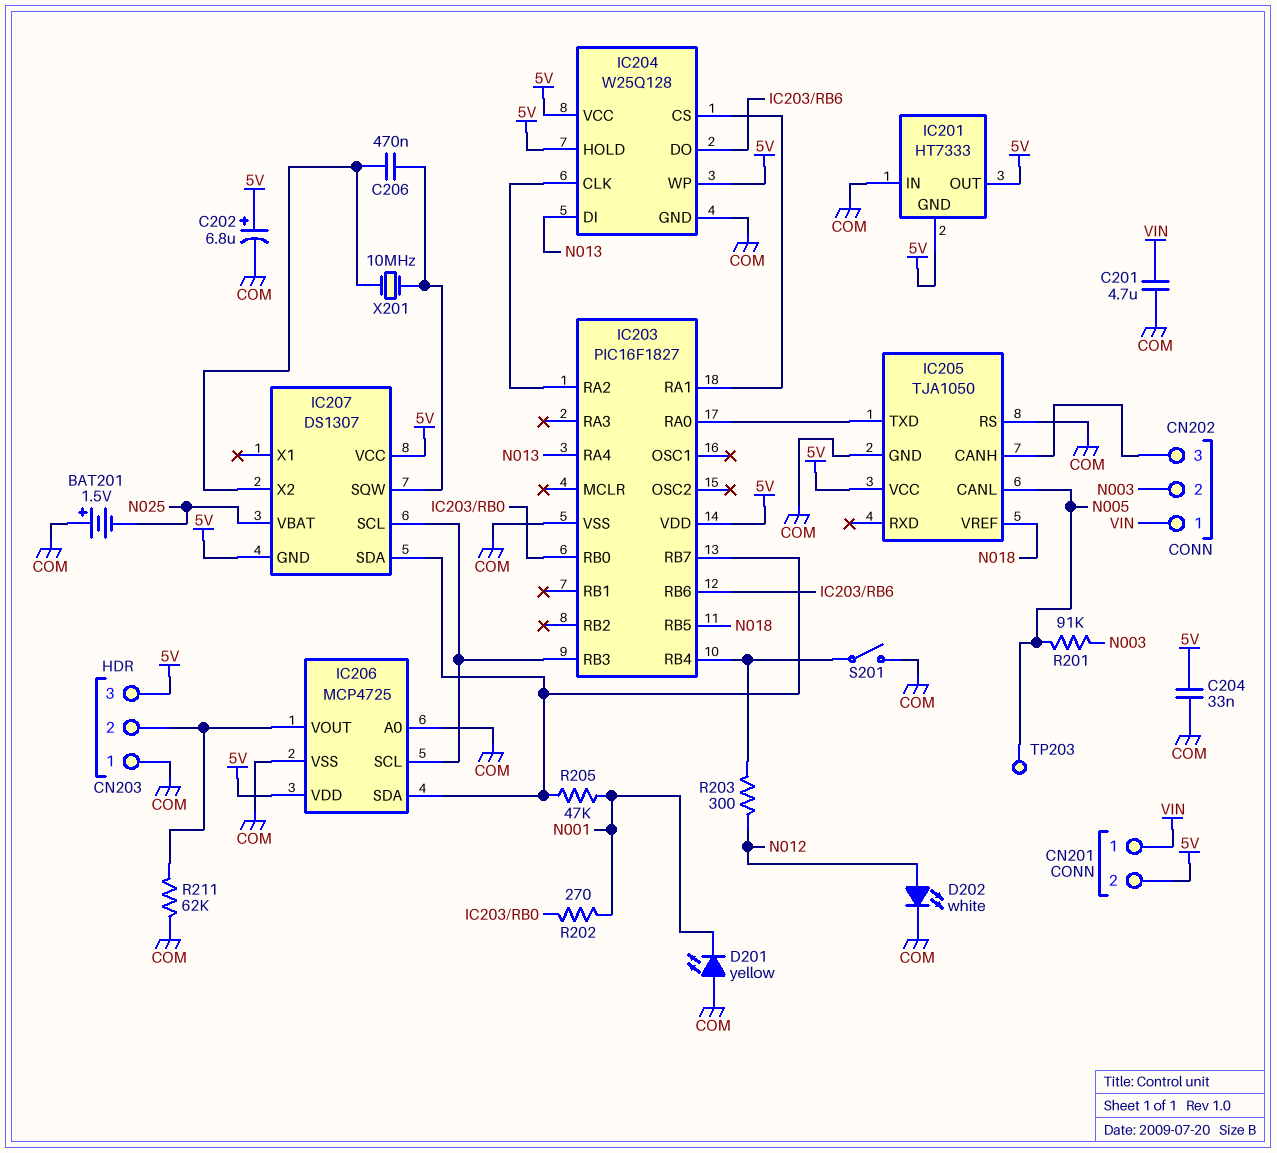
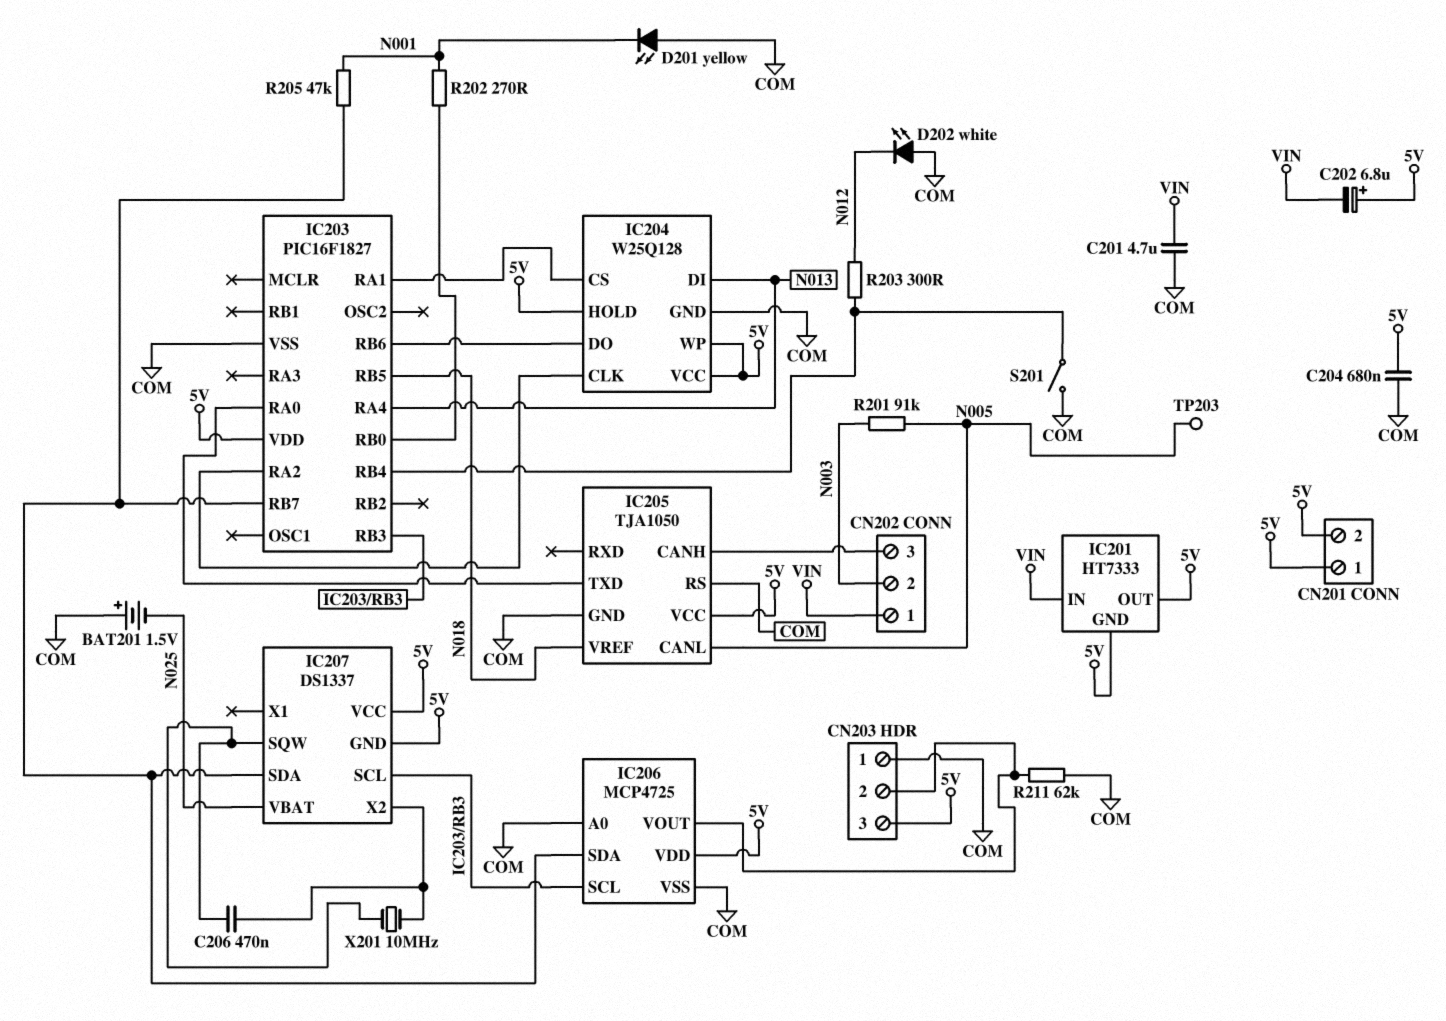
C202: 6.8uF (plus 5V, minus COM) -> 6.8uF (plus 5V, minus VIN)
C204: 33nF (5V, COM) -> 680nF (5V, COM)
CN201 pin 1: VIN -> 5V
D202: LED white (A N012, K COM) -> LED white (A COM, K N012)
IC201 pin IN: COM -> VIN
IC207: DS1307 -> DS1337

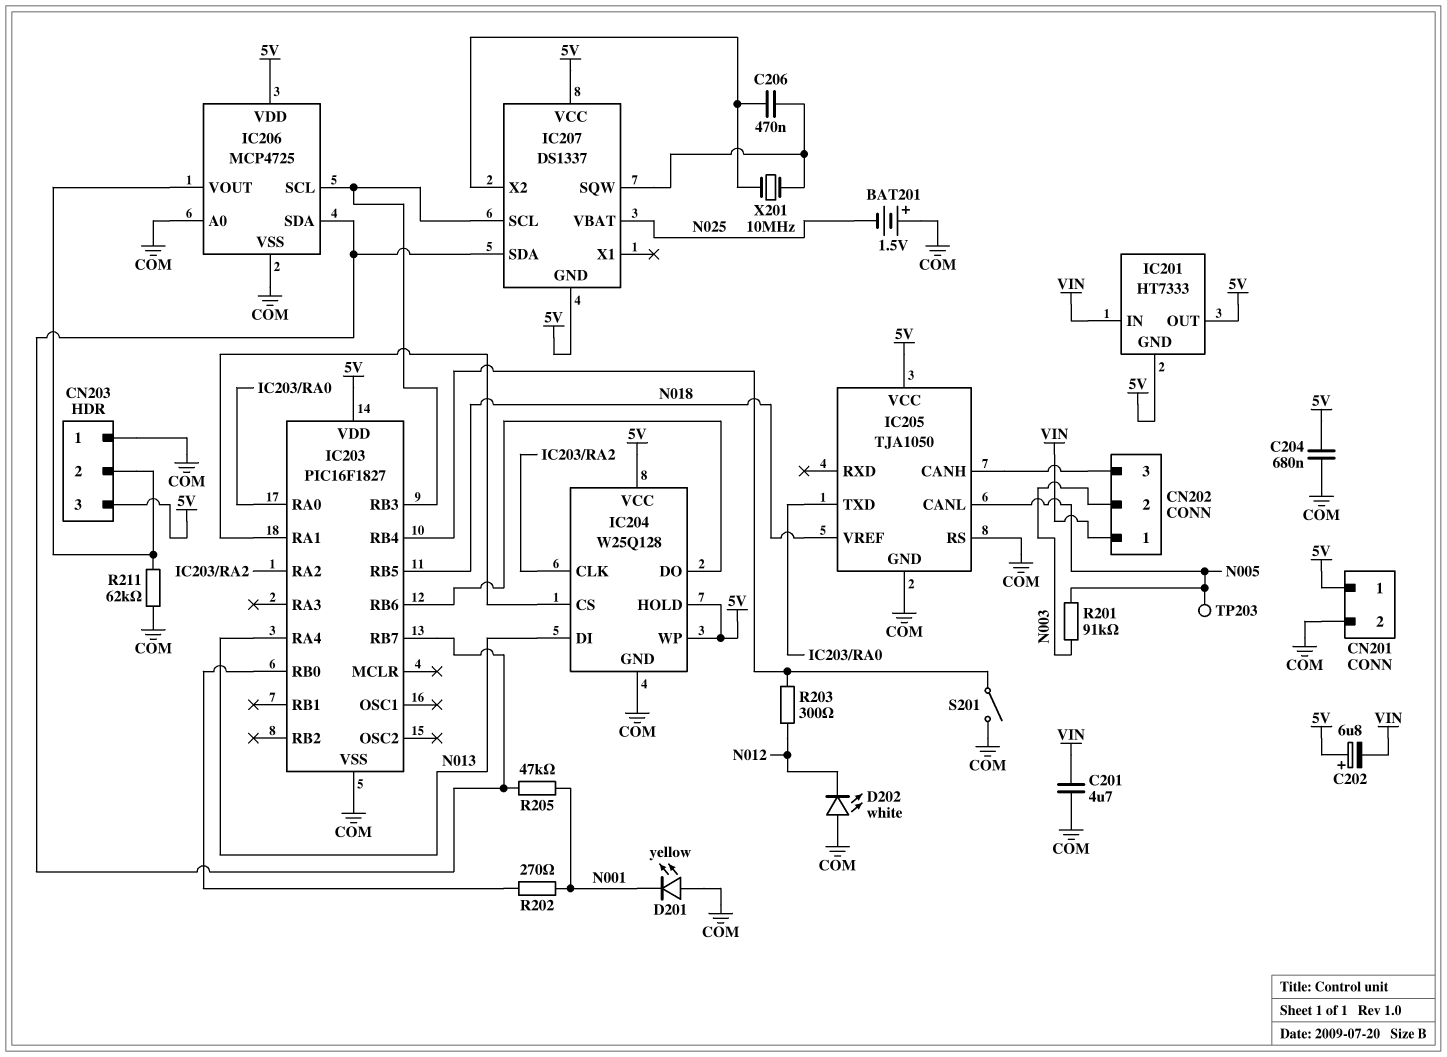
CN201 pin 2: 5V -> COM

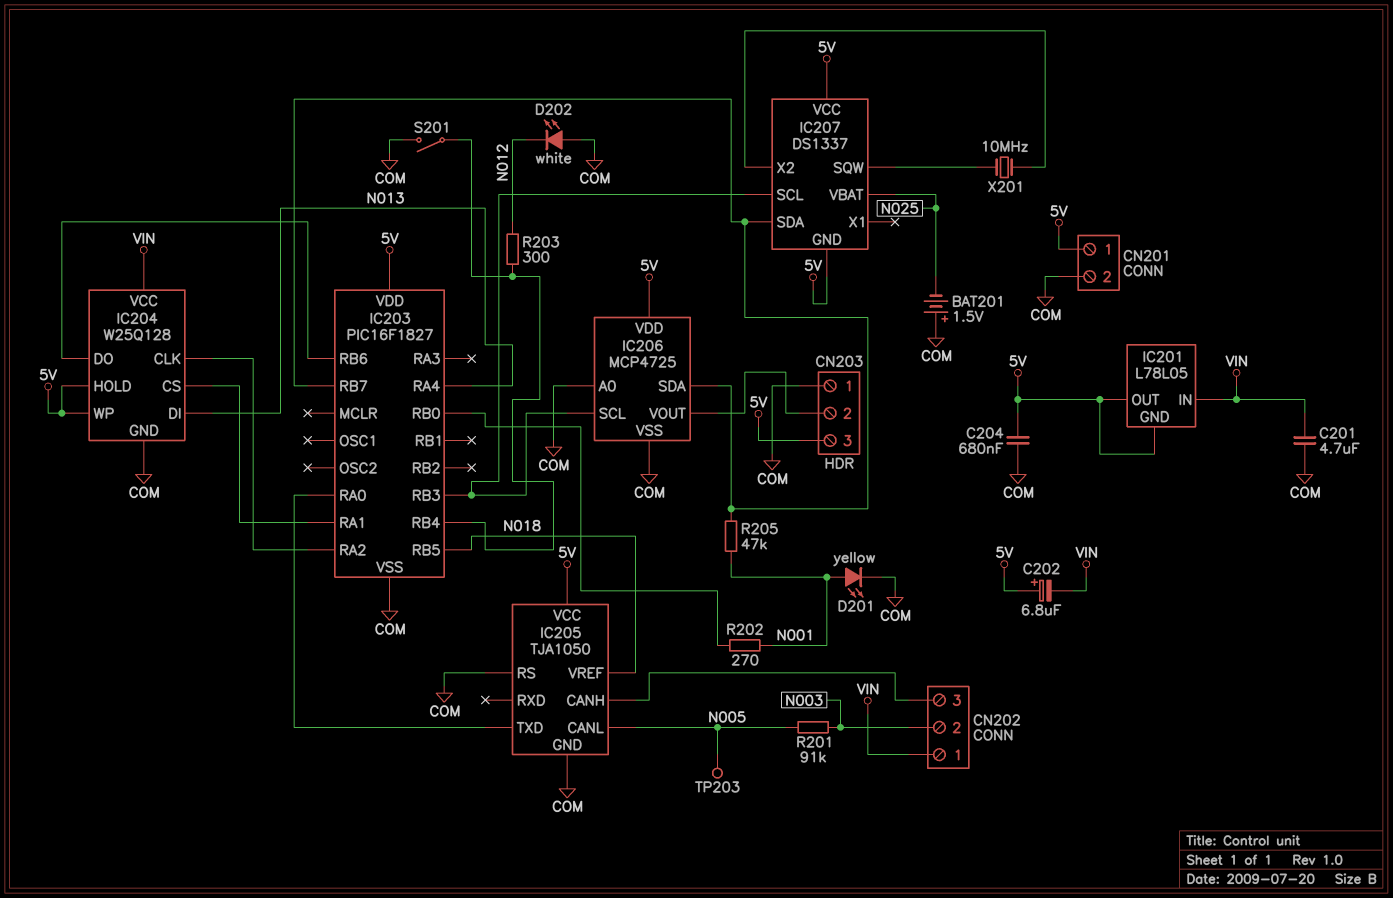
C206: 470nF (IC207/SQW, IC207/X2) -> none
D201: LED yellow (A COM, K N001) -> LED yellow (A N001, K COM)
IC201: HT7333 -> L78L05
IC204 pin VCC: 5V -> VIN
R211: 62k (CN203/2, COM) -> none

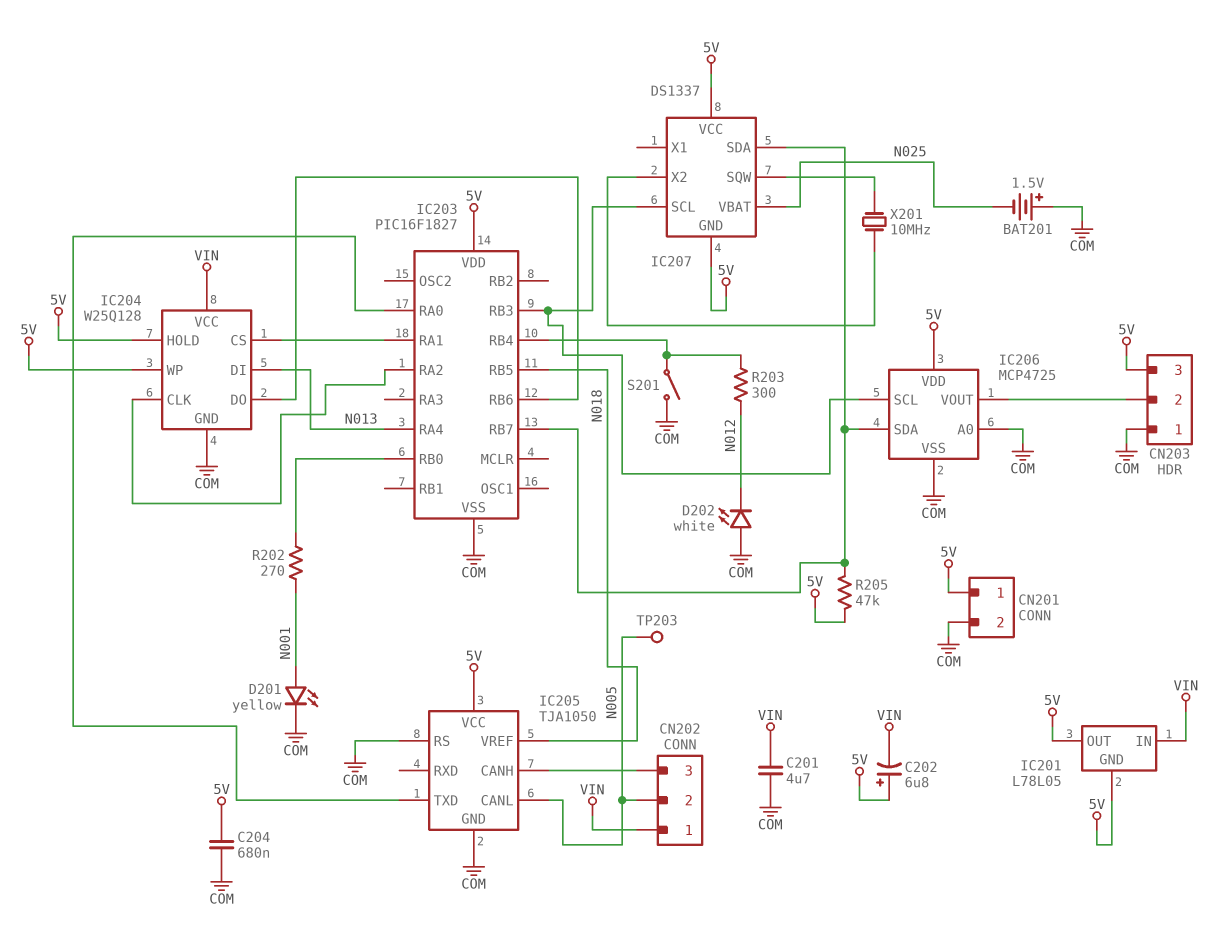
CN202 pin 2: N003 -> N005
R201: 91k (N003, N005) -> none
R205: 47k (IC203/RB7, N001) -> 47k (5V, IC203/RB7)

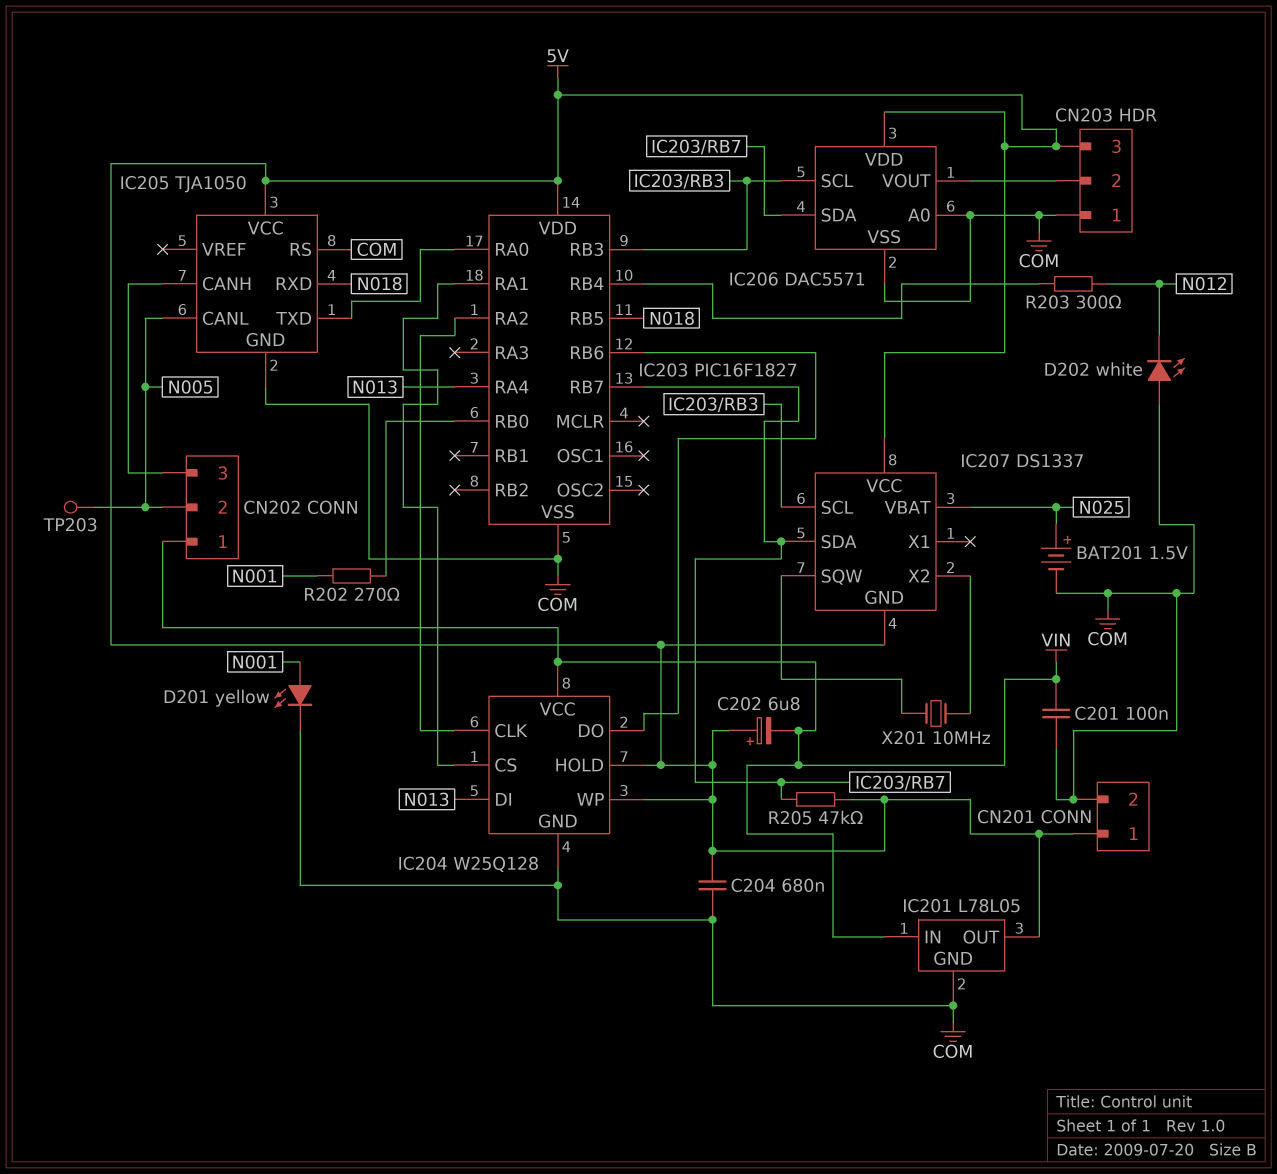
BAT201: 1.5V (plus COM, minus N025) -> 1.5V (plus N025, minus COM)
C201: 4.7uF (COM, VIN) -> 100nF (COM, VIN)
IC201 pin GND: 5V -> COM
IC205 pin RXD: none -> N018
IC205 pin VREF: N018 -> none
IC206: MCP4725 -> DAC5571
S201: switch (COM, IC203/RB4) -> none

